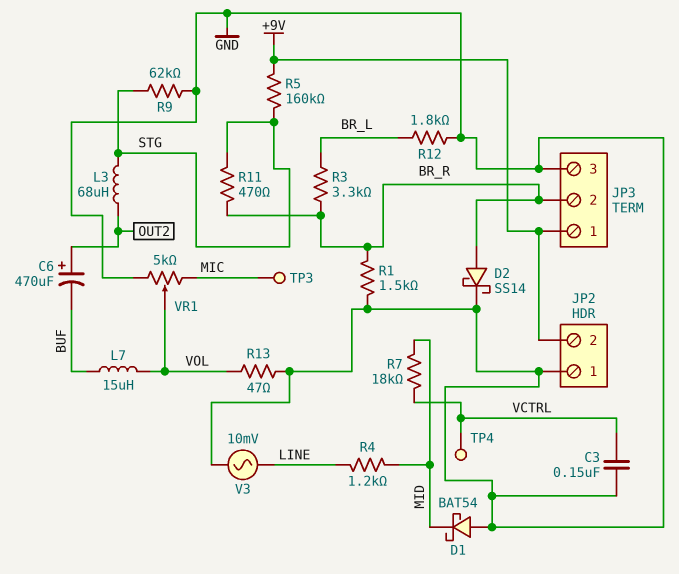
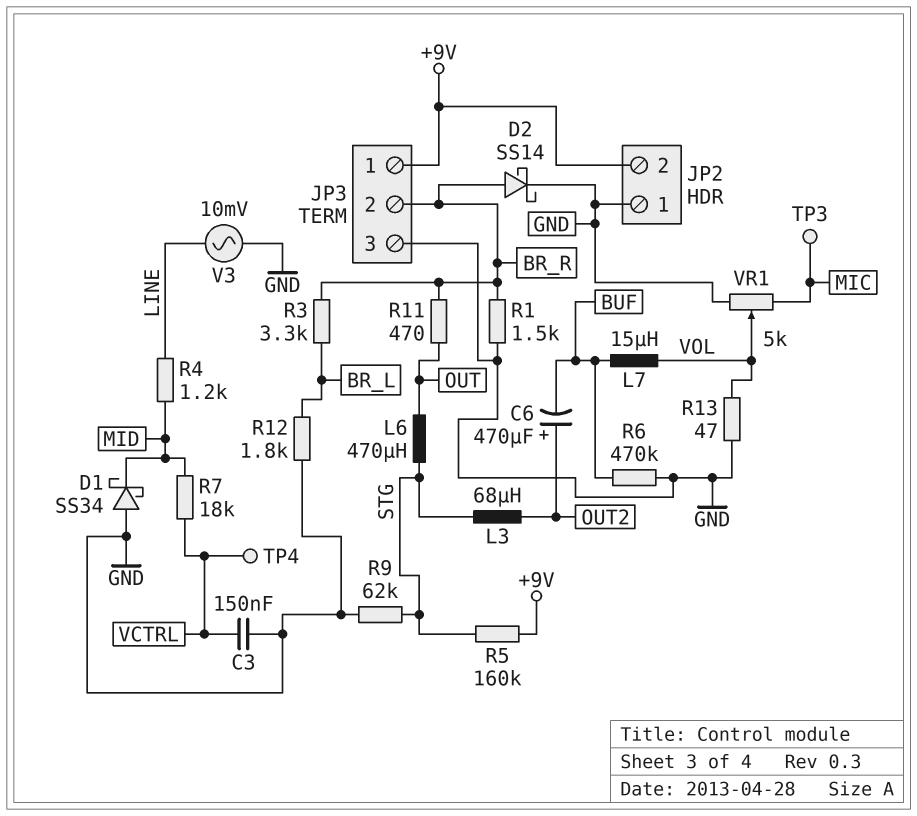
D1: schottky BAT54 (A GND, K MID) -> schottky SS34 (A GND, K MID)
L6: none -> 470uH (OUT, STG)
R6: none -> 470k (BUF, GND)
R11: 470 (BR_R, STG) -> 470 (BR_R, OUT)

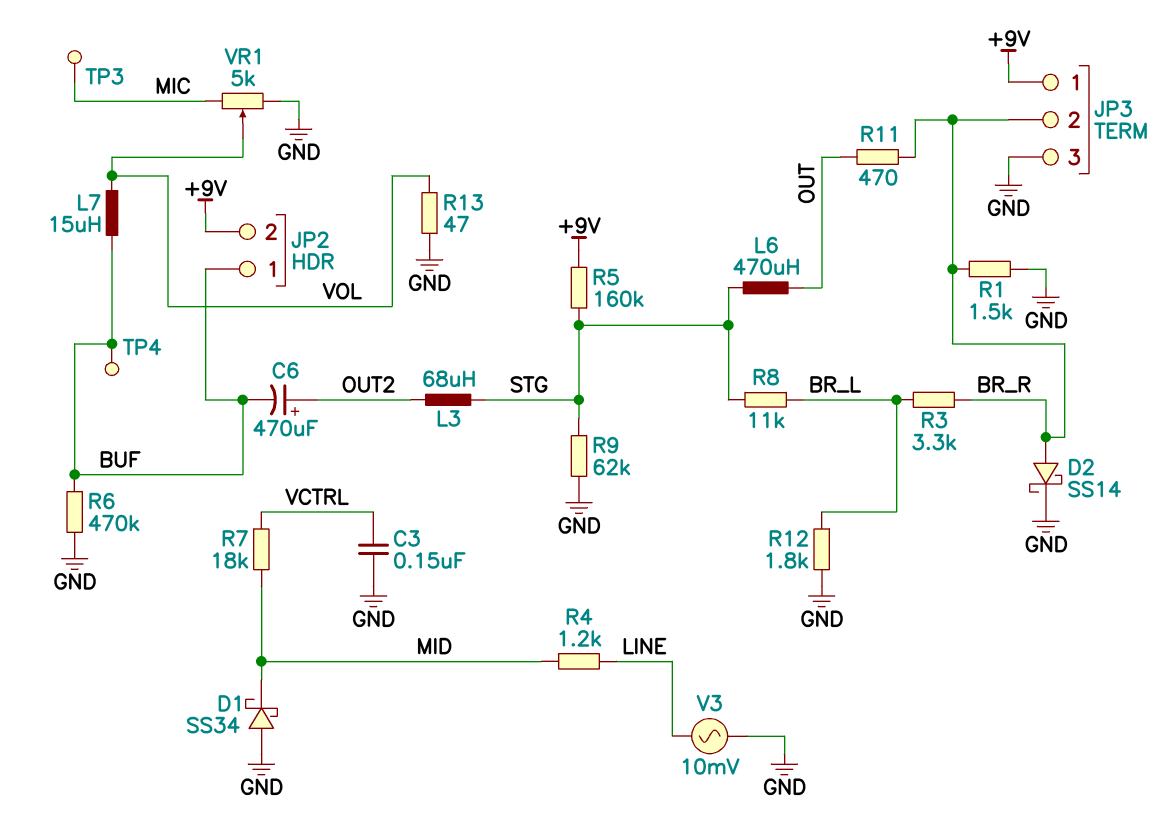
JP2 pin 1: GND -> BUF
R8: none -> 11k (BR_L, STG)
TP4: test point (VCTRL) -> test point (BUF)

